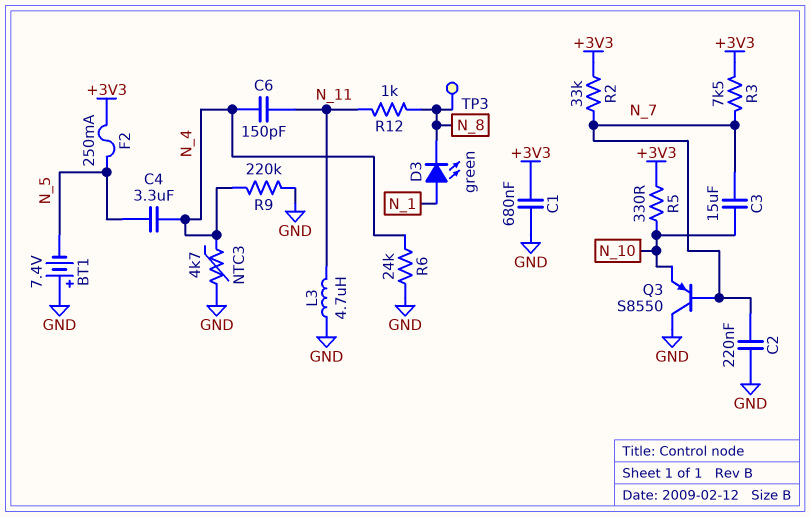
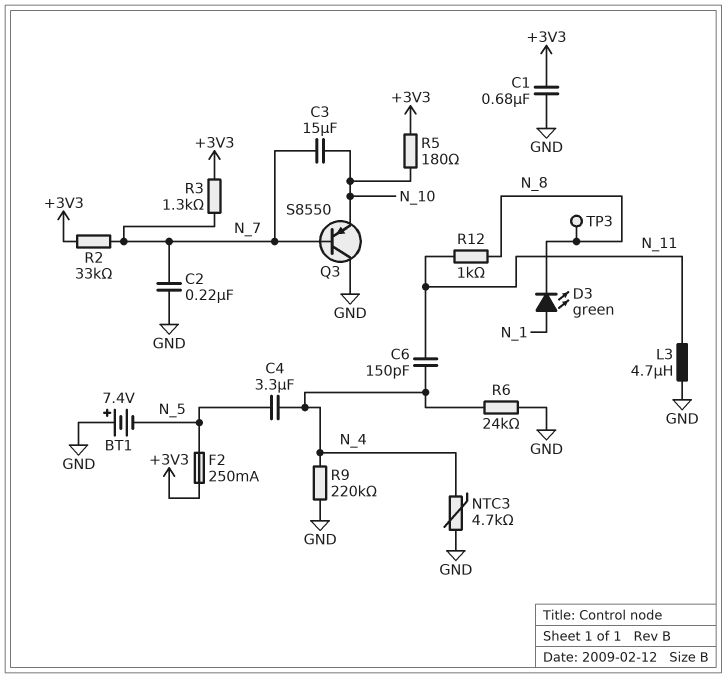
R3: 7.5k (+3V3, N_7) -> 1.3k (+3V3, N_7)
R5: 330 (+3V3, N_10) -> 180 (+3V3, N_10)

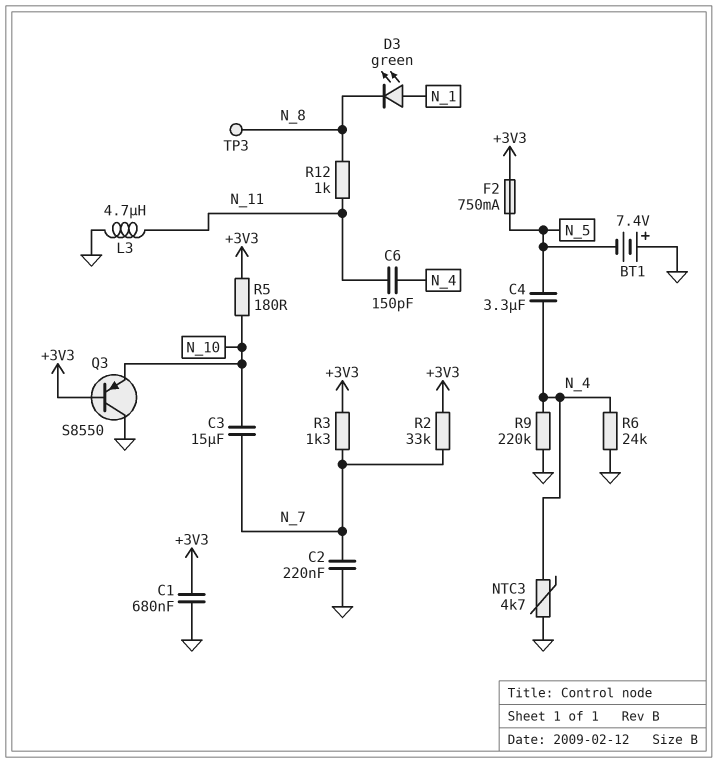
F2: 250mA (+3V3, N_5) -> 750mA (+3V3, N_5)
Q3: PNP S8550 (B N_7, C GND, E N_10) -> PNP S8550 (B +3V3, C GND, E N_10)

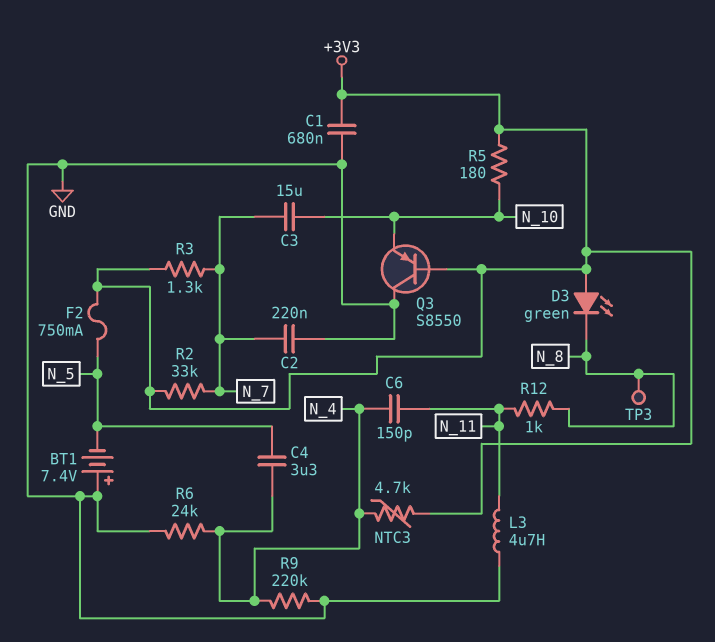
D3: LED green (A N_1, K N_8) -> LED green (A +3V3, K N_8)
NTC3: 4.7k (GND, N_4) -> 4.7k (+3V3, N_4)

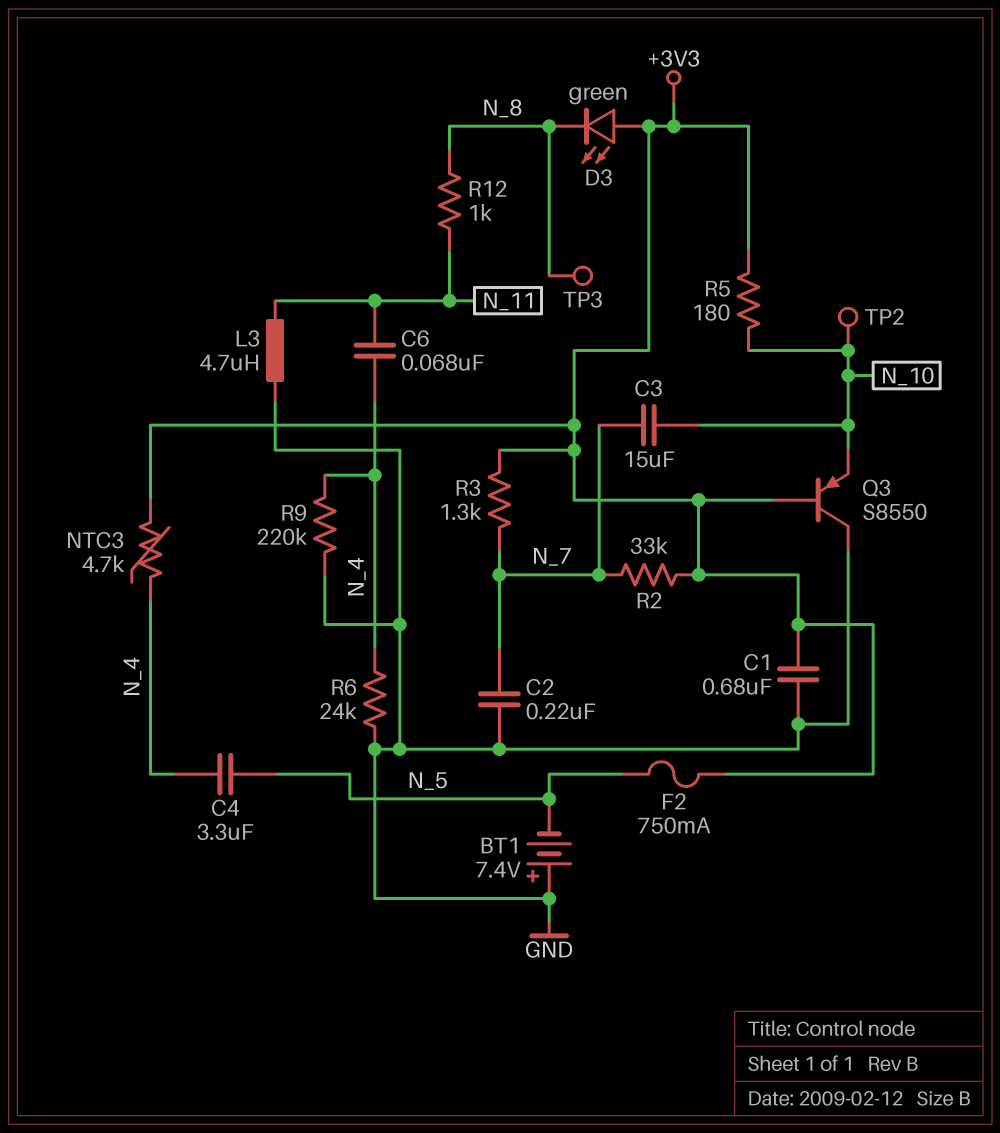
C6: 150pF (N_4, N_11) -> 68nF (N_4, N_11)
TP2: none -> test point (N_10)

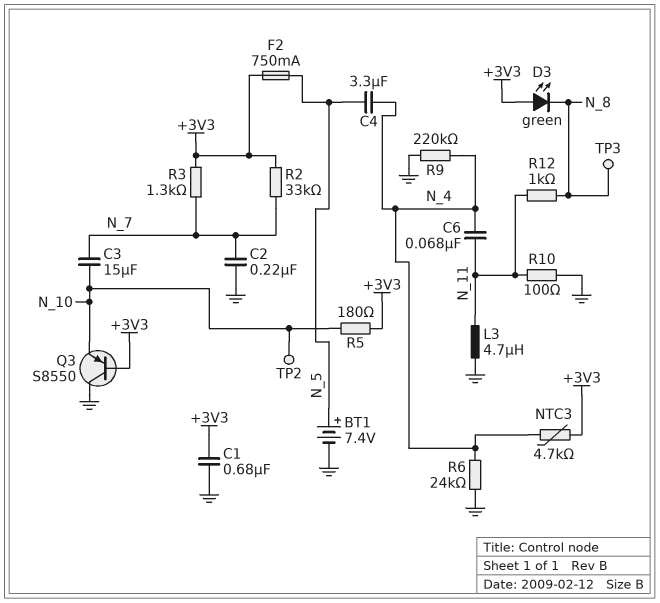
BT1: 7.4V (plus GND, minus N_5) -> 7.4V (plus N_5, minus GND)
R10: none -> 100 (GND, N_11)

